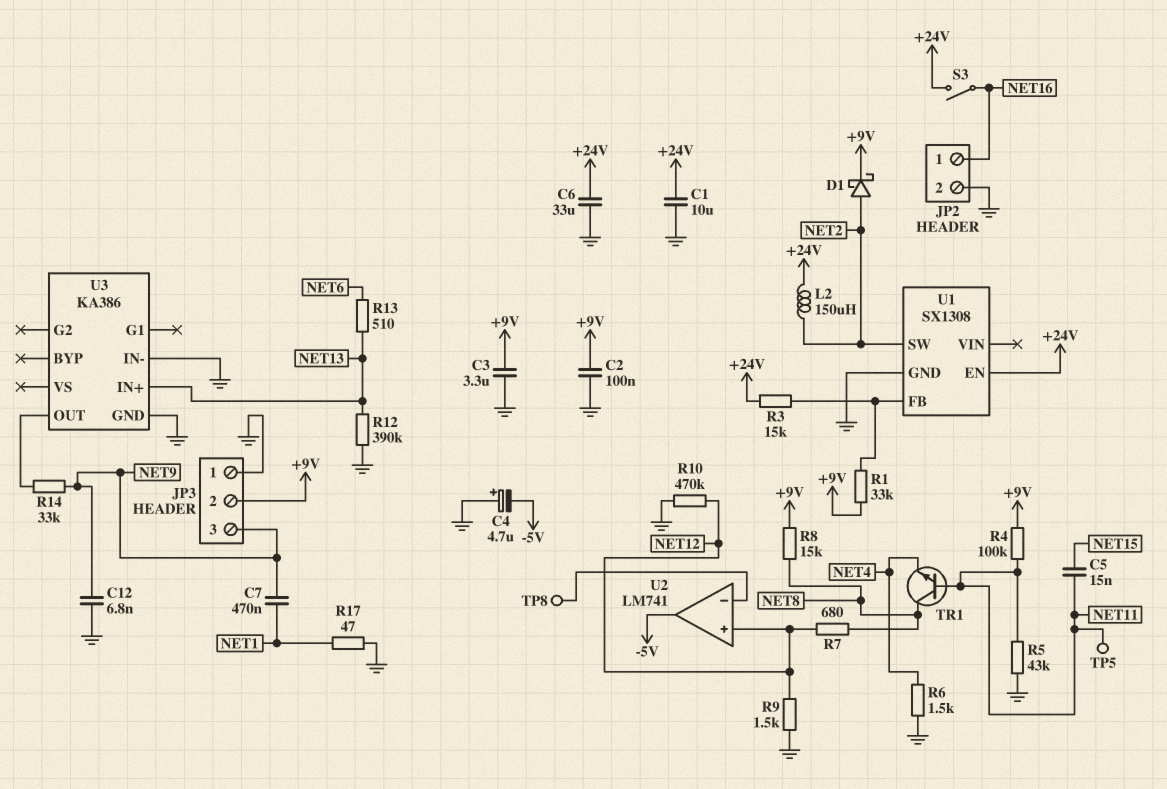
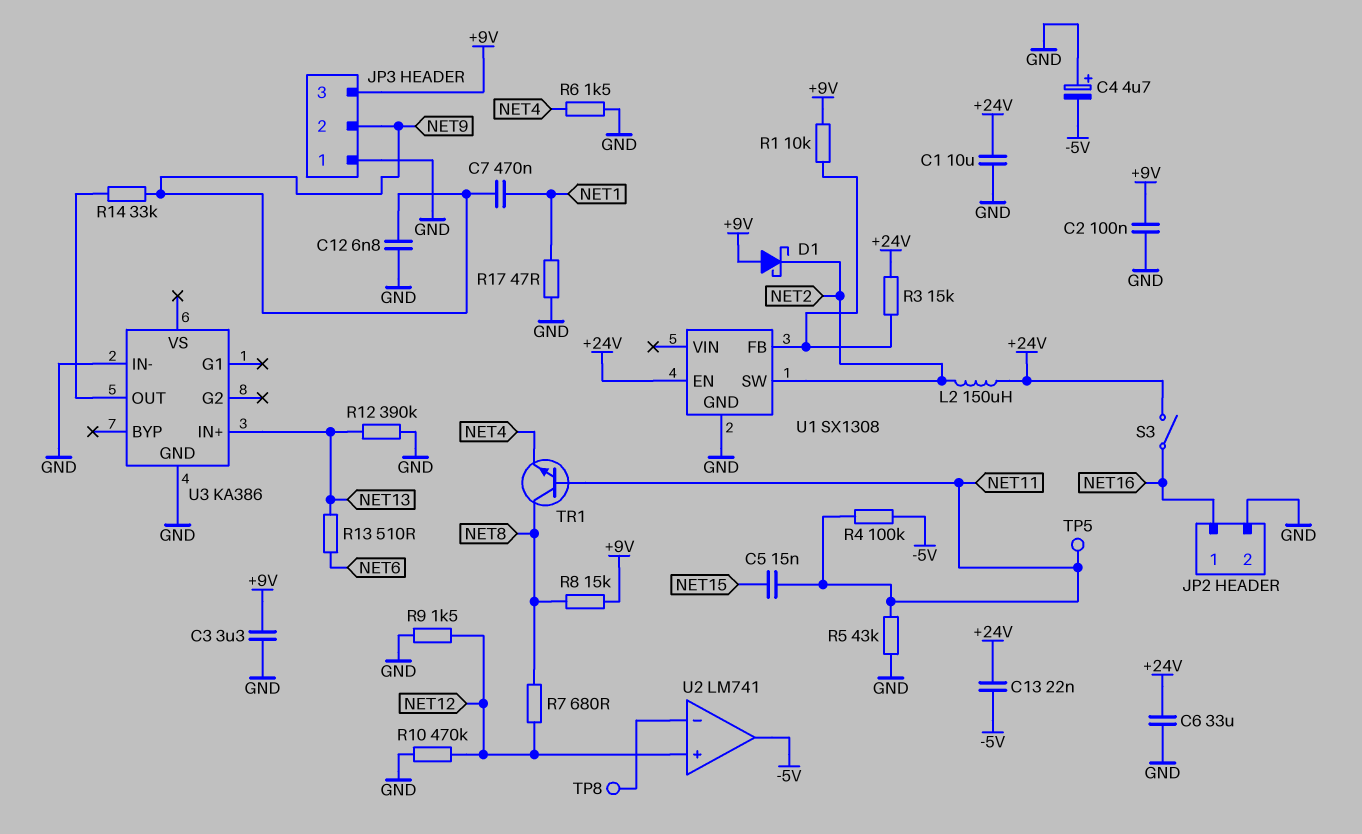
C13: none -> 22nF (+24V, -5V)
D1: schottky (A NET2, K +9V) -> schottky (A +9V, K NET2)
JP3 pin 2: +9V -> NET9
JP3 pin 3: NET9 -> +9V
R1: 33k (+9V, U1/FB) -> 10k (+9V, U1/FB)
R4: 100k (+9V, NET11) -> 100k (-5V, NET11)

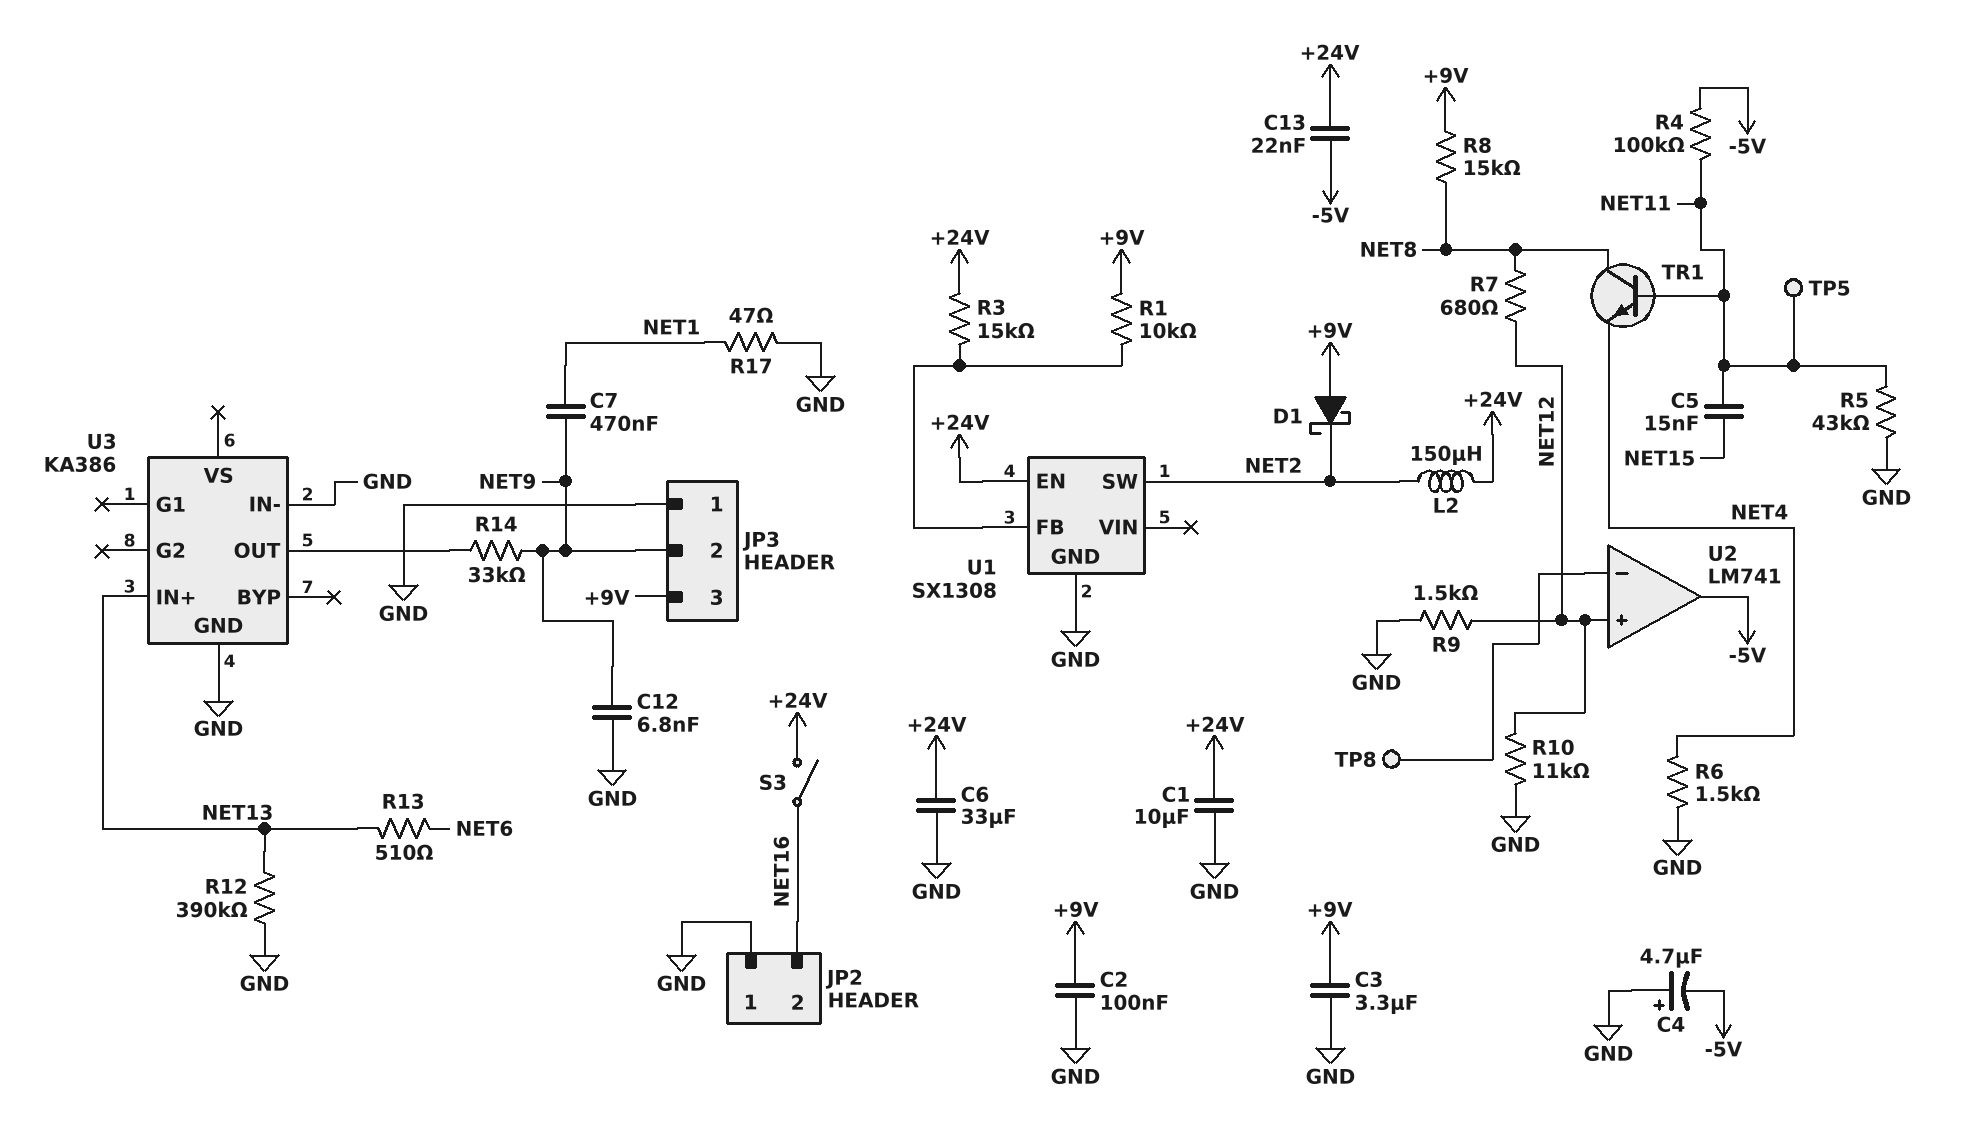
JP2 pin 1: NET16 -> GND
JP2 pin 2: GND -> NET16
R10: 470k (GND, NET12) -> 11k (GND, NET12)

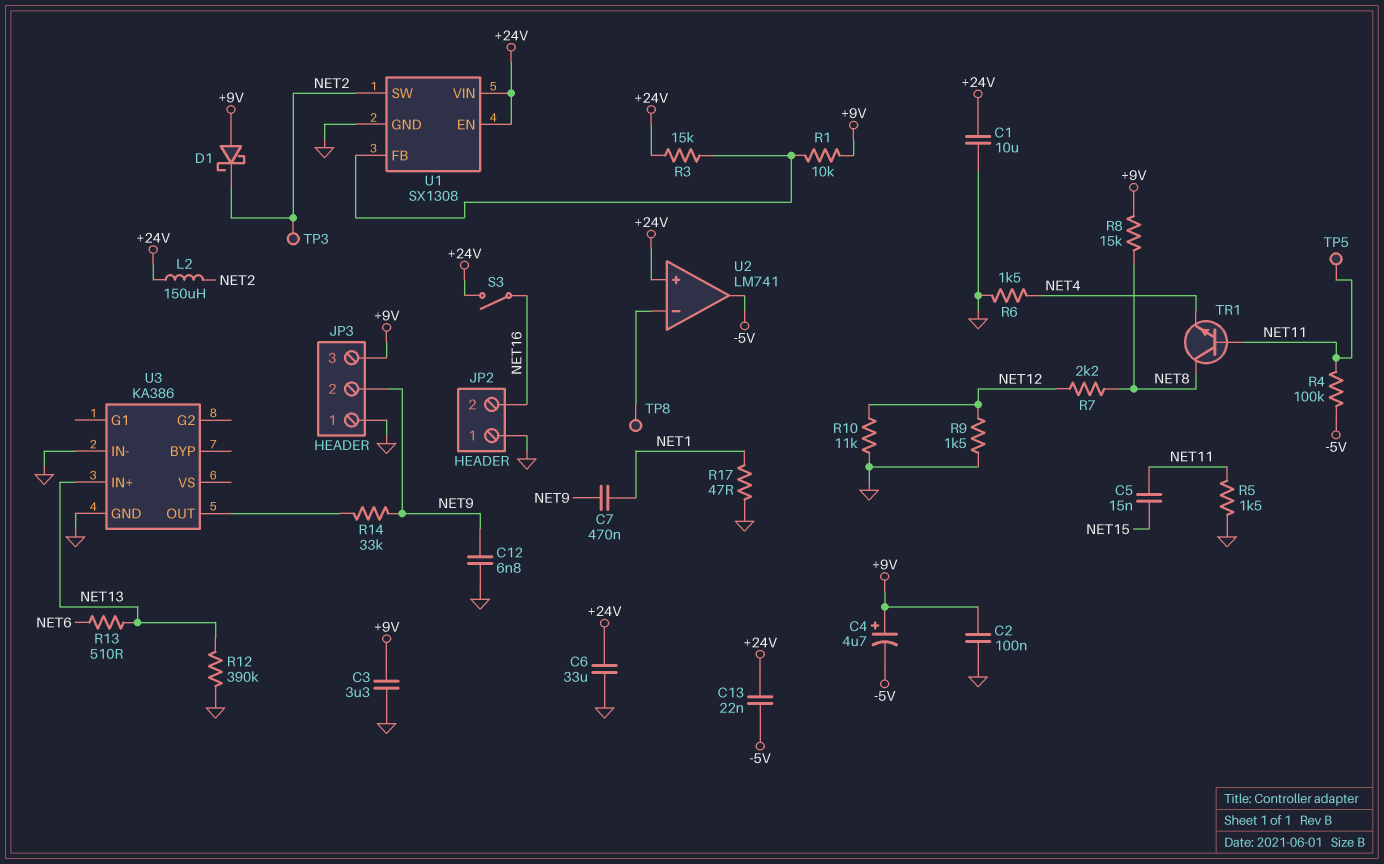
C4: 4.7uF (plus GND, minus -5V) -> 4.7uF (plus +9V, minus -5V)
R5: 43k (GND, NET11) -> 1.5k (GND, NET11)
R7: 680 (NET8, NET12) -> 2.2k (NET8, NET12)
TP3: none -> test point (NET2)
U1 pin VIN: none -> +24V
U2 pin in+: NET12 -> +24V

